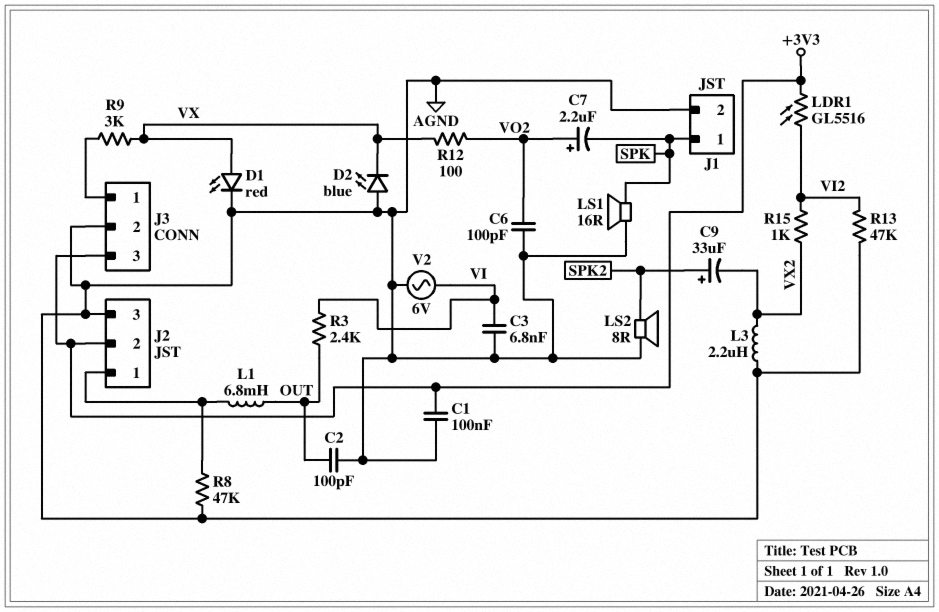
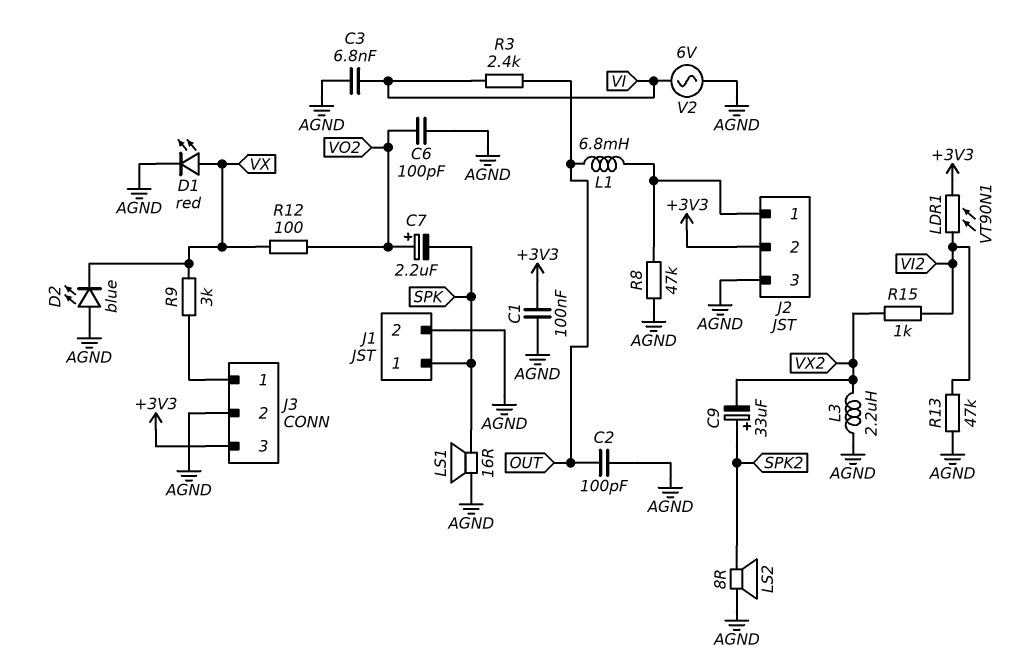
LDR1: GL5516 (+3V3, VI2) -> VT90N1 (+3V3, VI2)

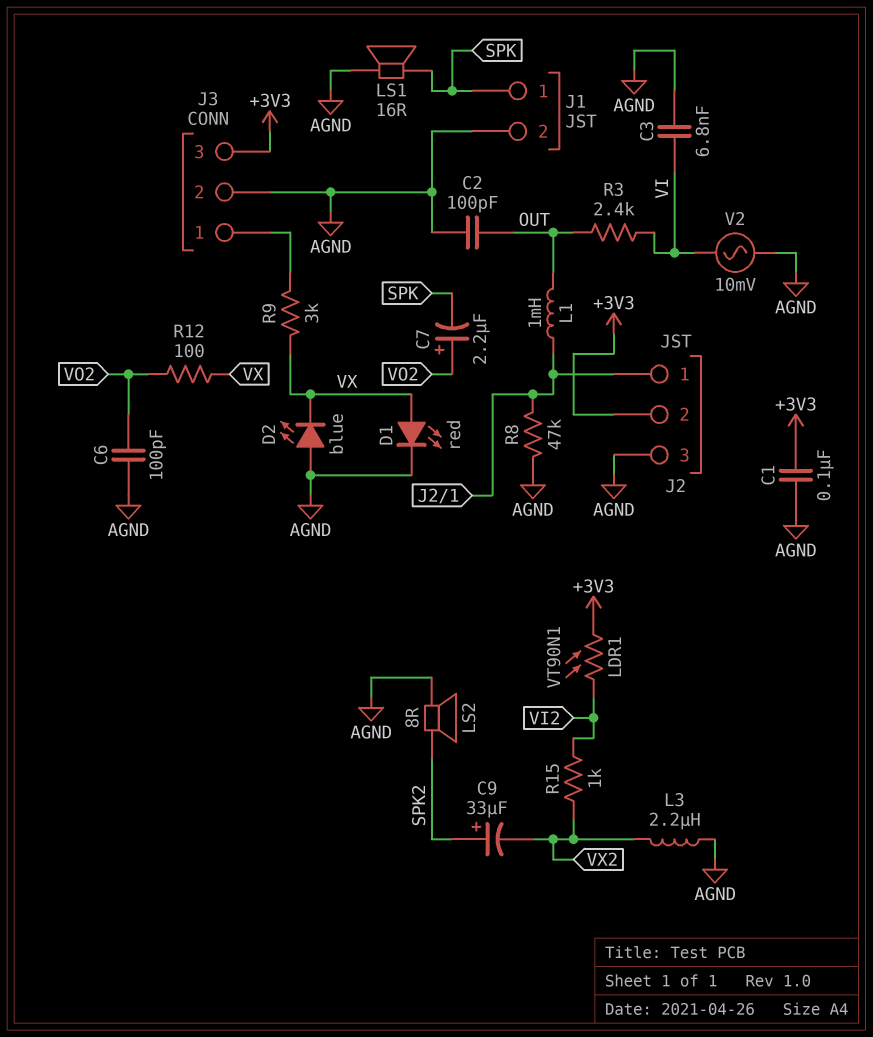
L1: 6.8mH (J2/1, OUT) -> 1mH (J2/1, OUT)
R13: 47k (AGND, VI2) -> none
V2: AC 6V (AGND, VI) -> AC 10mV (AGND, VI)

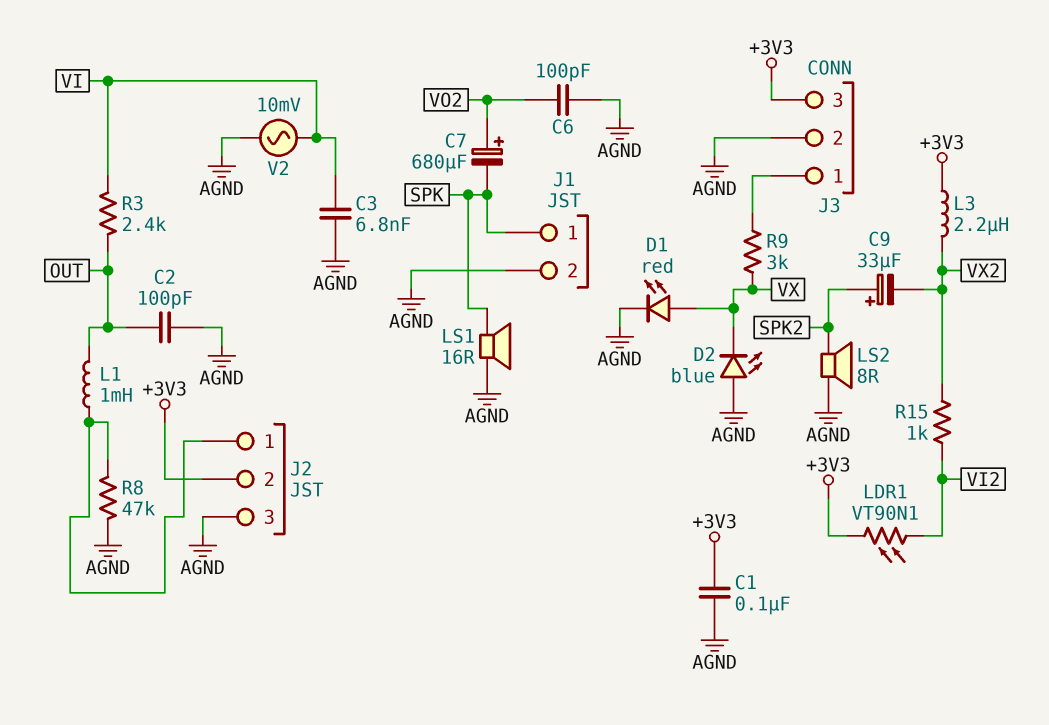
C7: 2.2uF (plus VO2, minus SPK) -> 680uF (plus VO2, minus SPK)
L3: 2.2uH (AGND, VX2) -> 2.2uH (+3V3, VX2)
R12: 100 (VO2, VX) -> none

